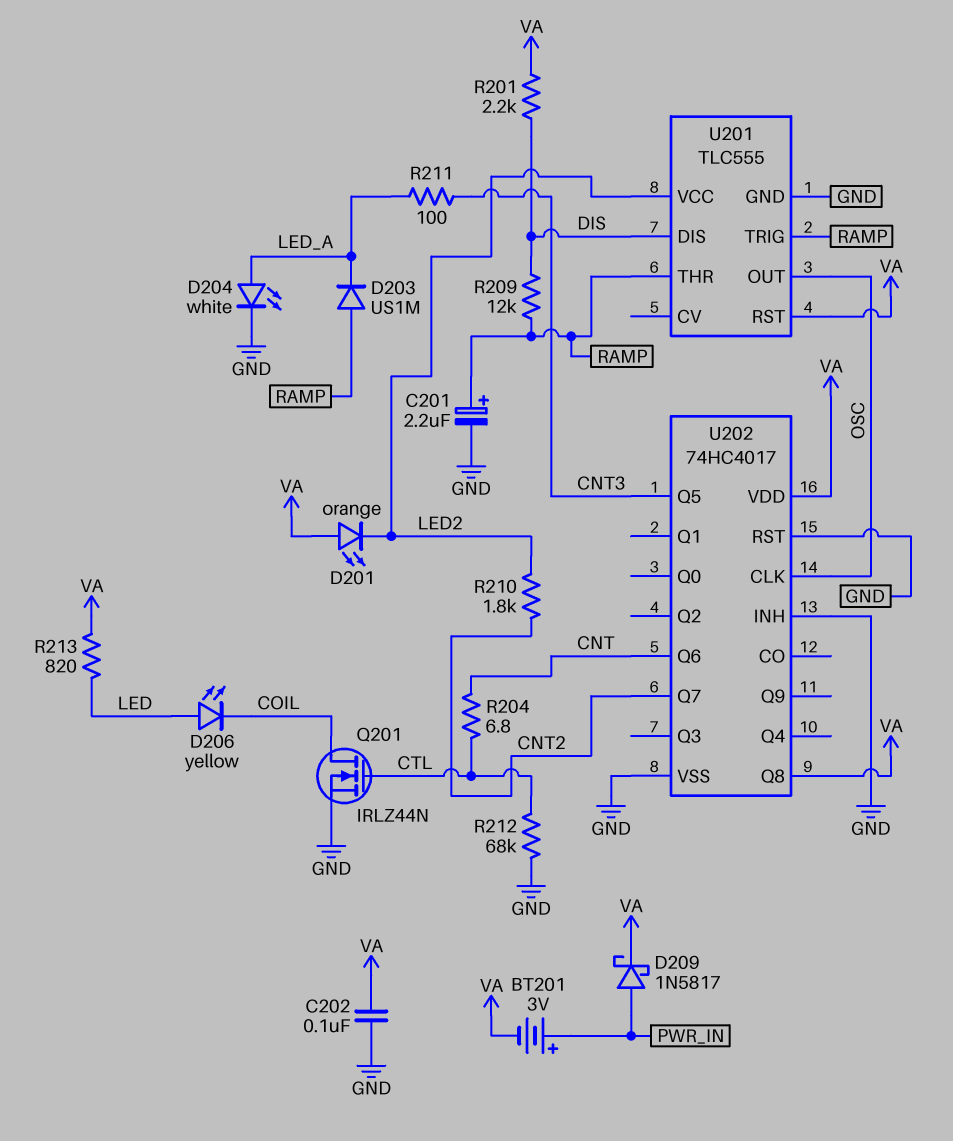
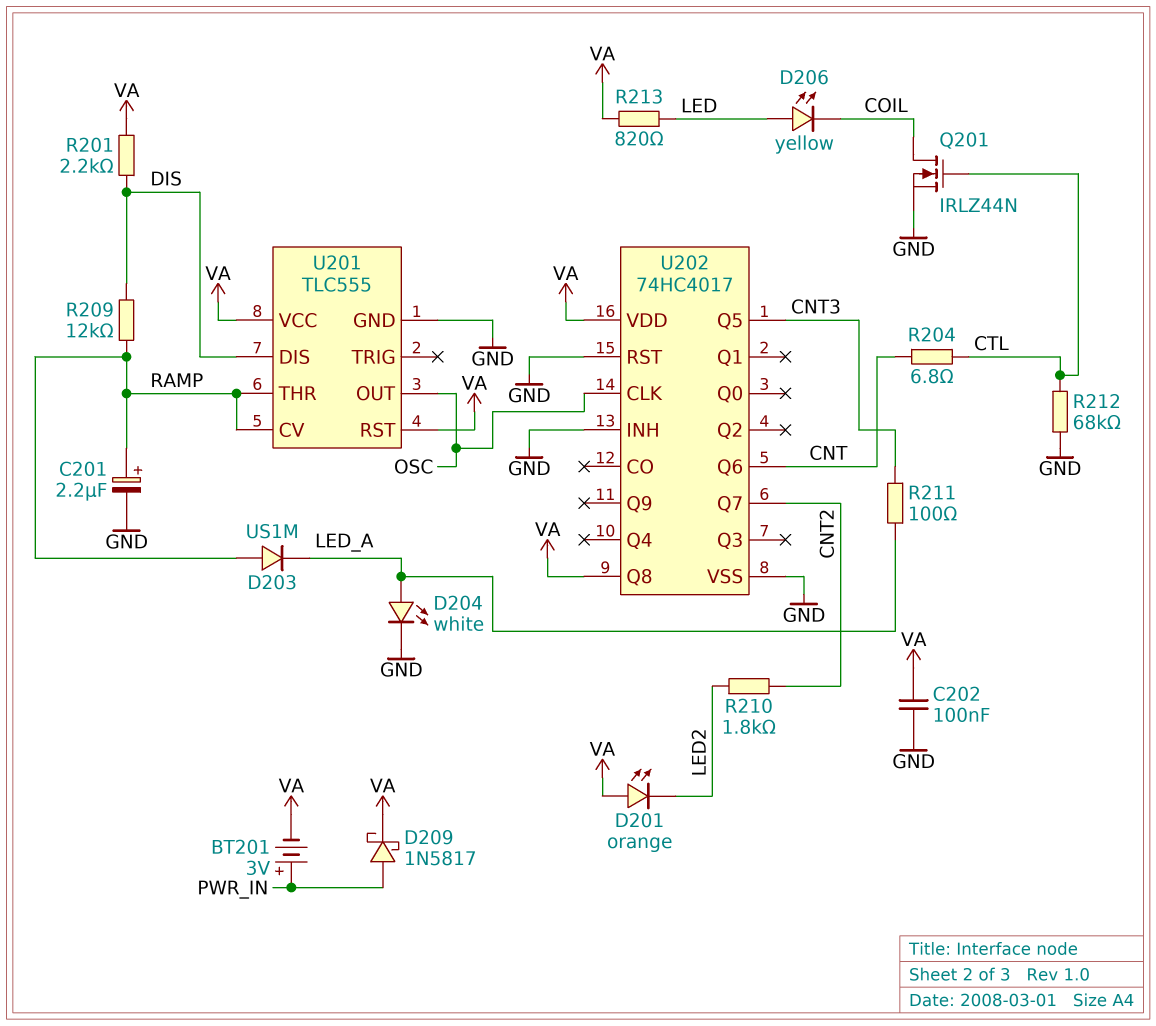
U201 pin CV: none -> RAMP
U201 pin TRIG: RAMP -> none
U201 pin VCC: LED2 -> VA

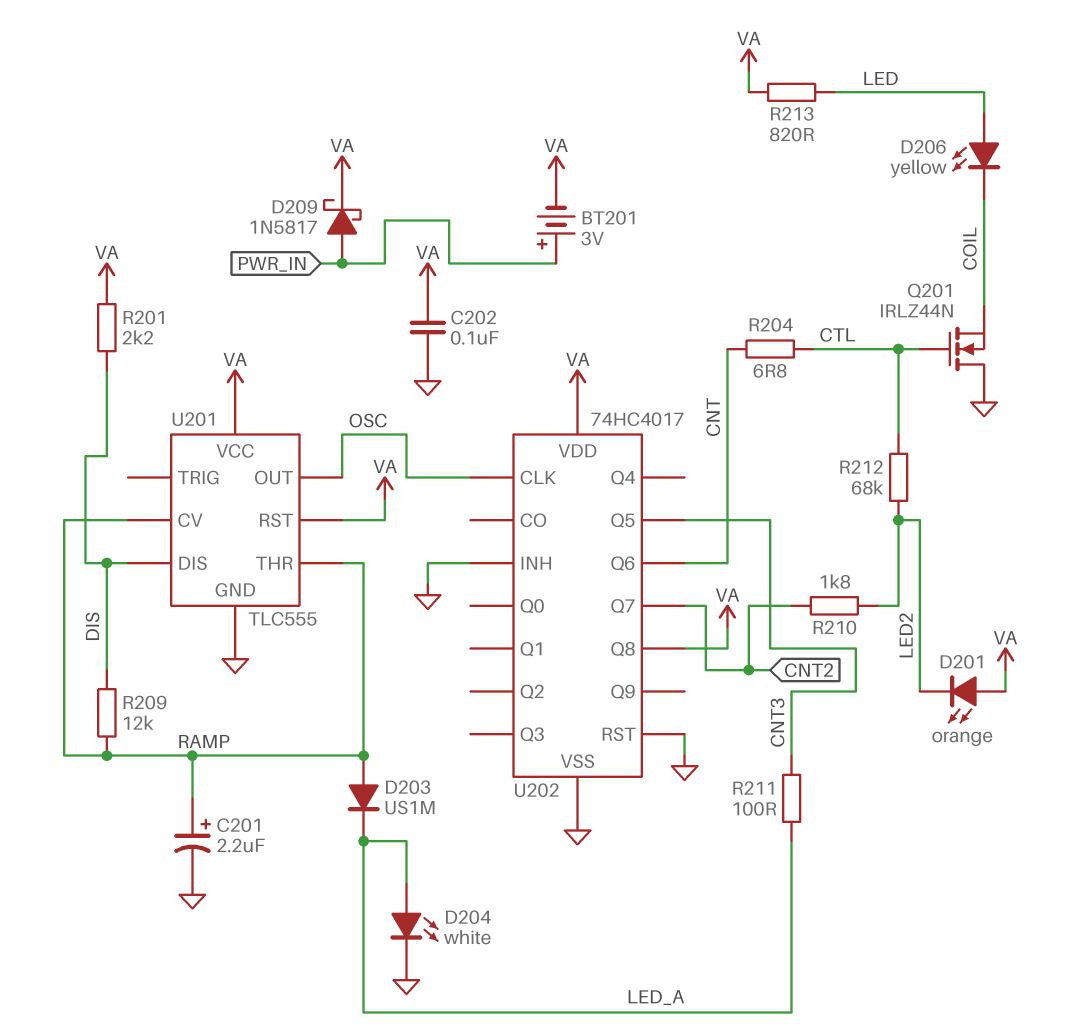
Q201: NMOS IRLZ44N (G CTL, D COIL, S GND) -> NMOS IRLZ44N (G CTL, D GND, S COIL)
R212: 68k (CTL, GND) -> 68k (CTL, LED2)

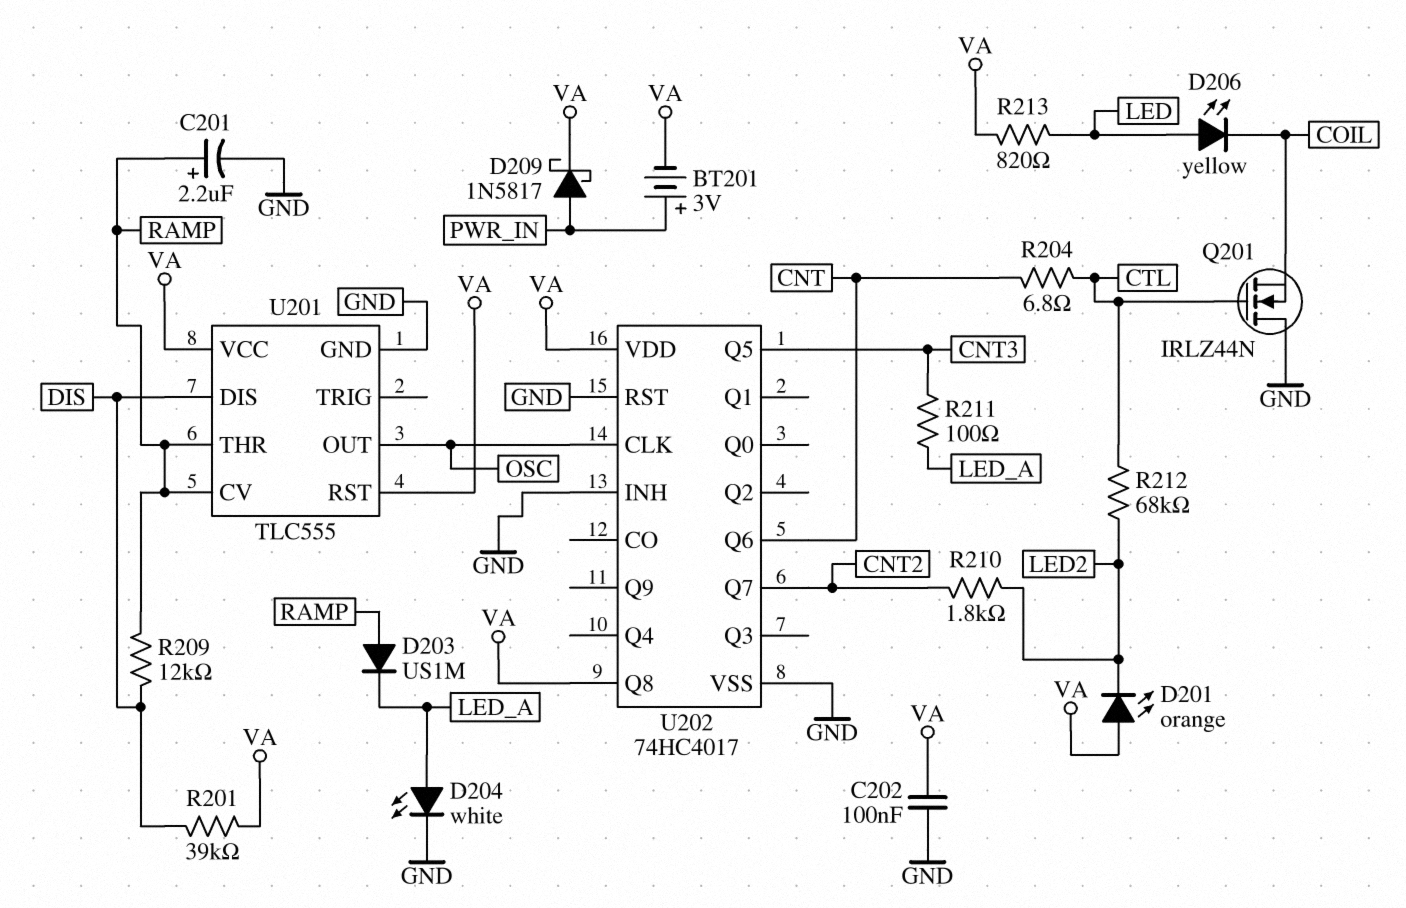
R201: 2.2k (DIS, VA) -> 39k (DIS, VA)

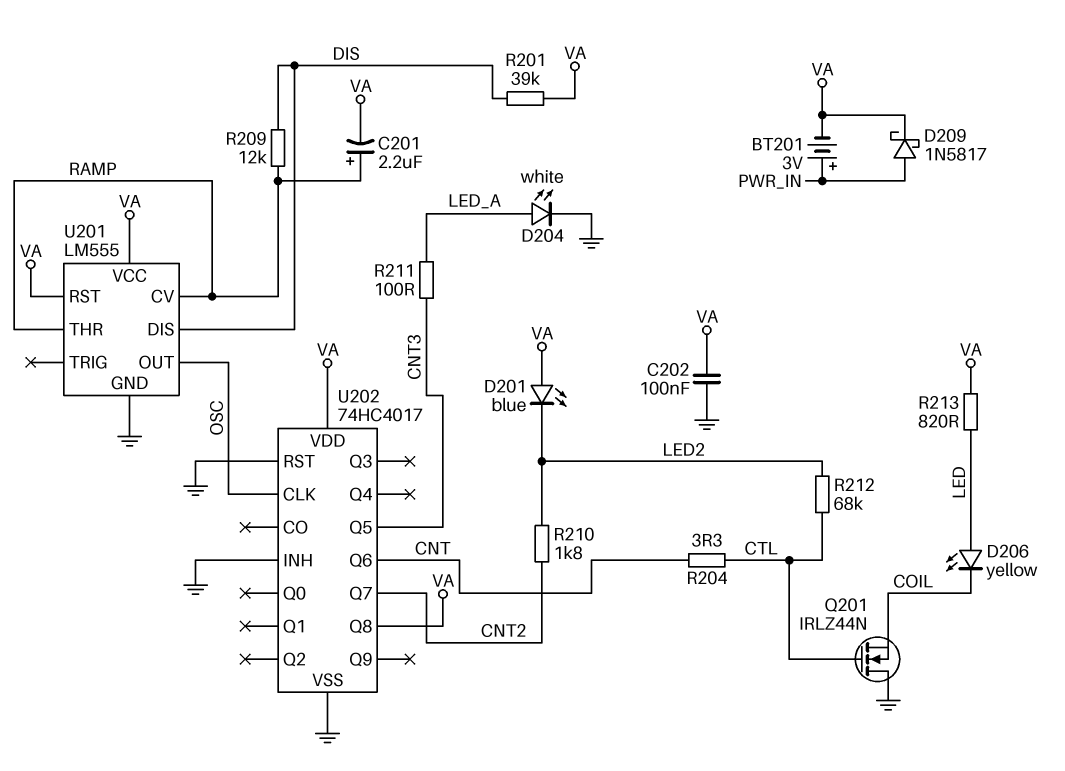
C201: 2.2uF (plus RAMP, minus GND) -> 2.2uF (plus RAMP, minus VA)
D201: LED orange (A VA, K LED2) -> LED blue (A VA, K LED2)
D203: diode US1M (A RAMP, K LED_A) -> none
R204: 6.8 (CNT, CTL) -> 3.3 (CNT, CTL)
U201: TLC555 -> LM555

